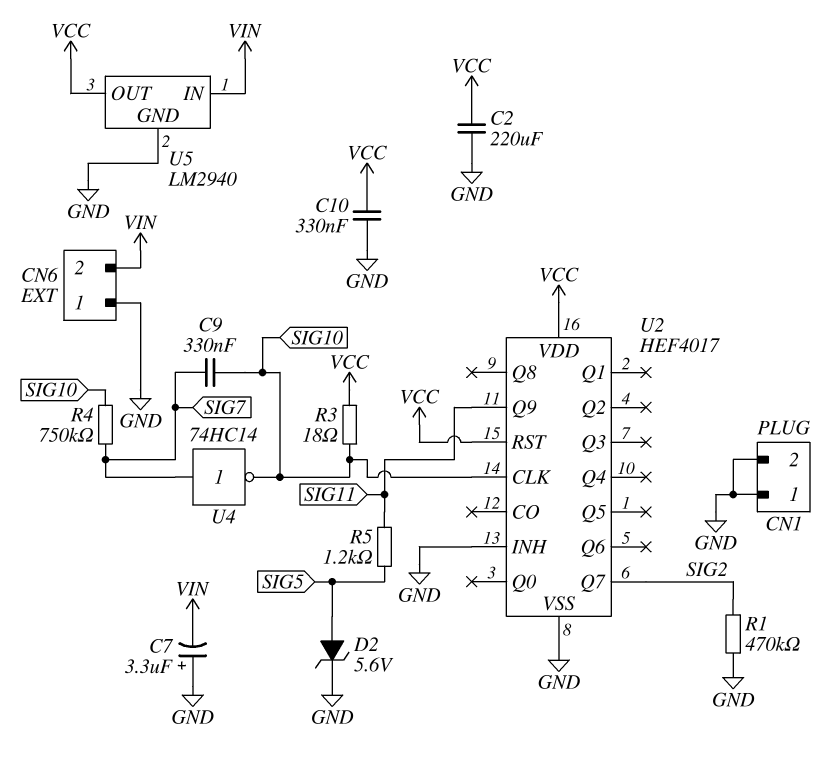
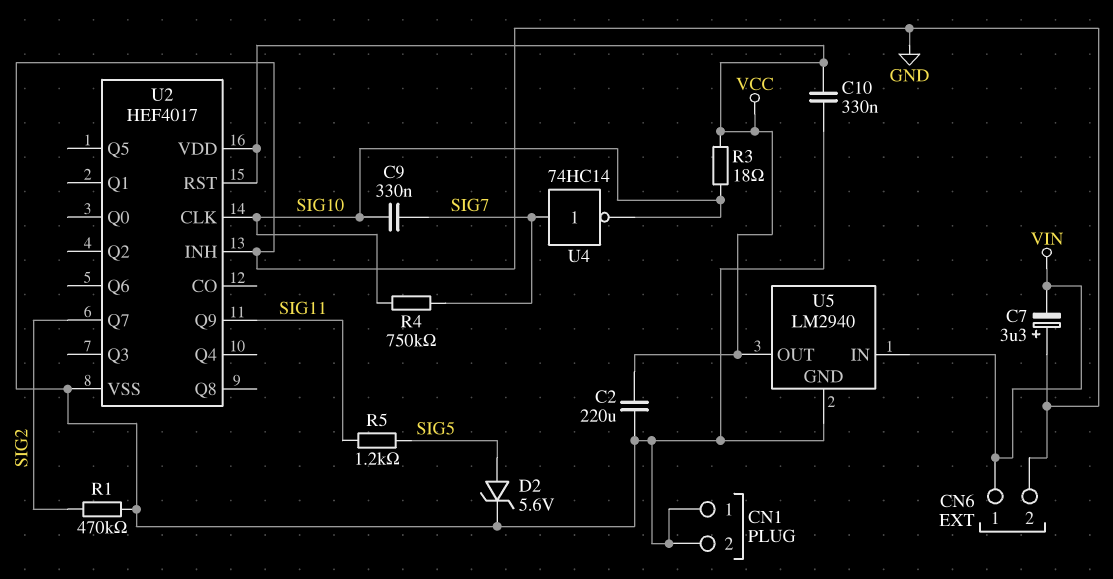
CN6 pin 1: GND -> VIN
CN6 pin 2: VIN -> GND

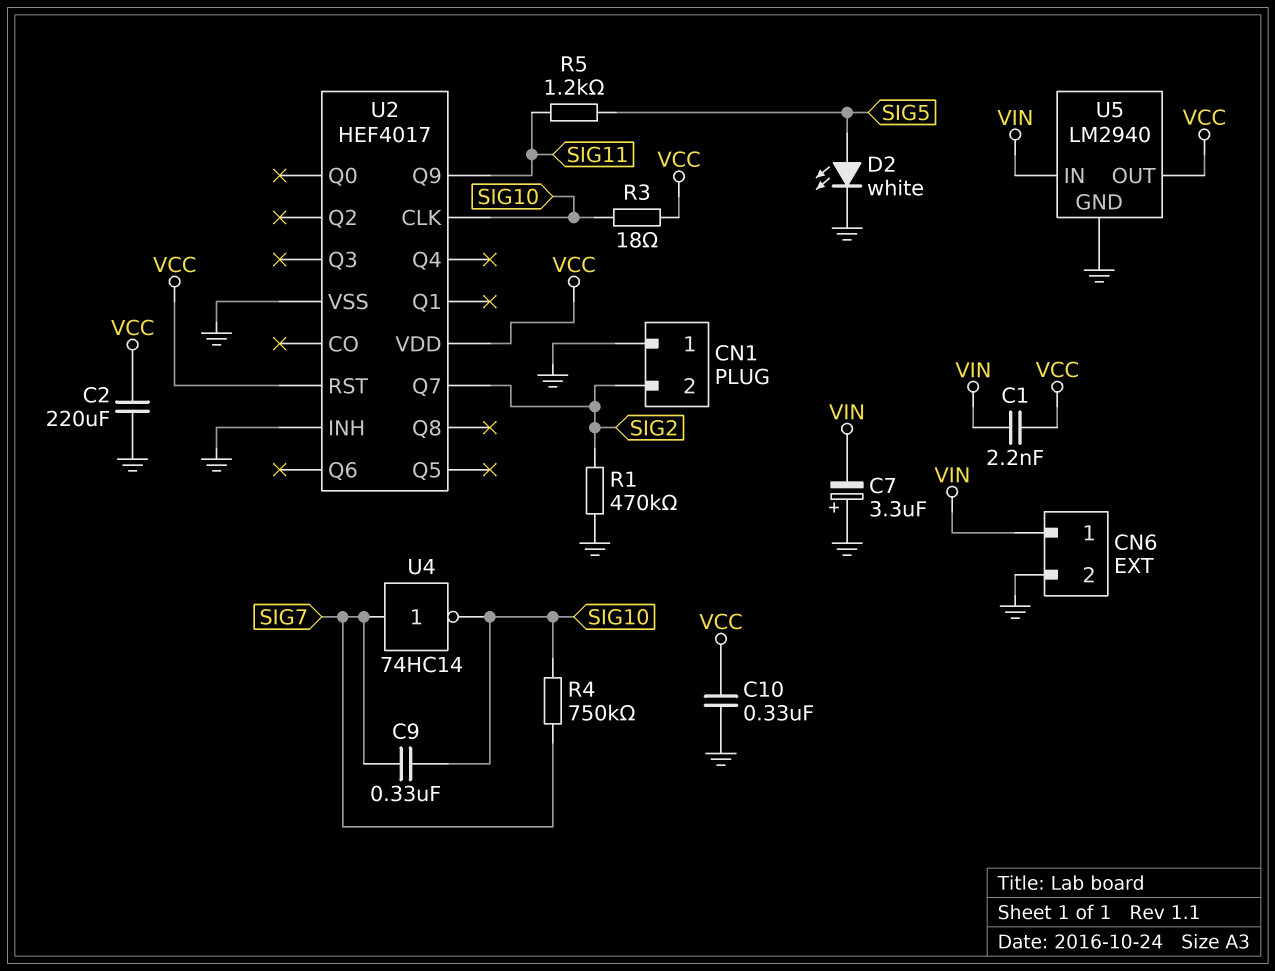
C1: none -> 2.2nF (VCC, VIN)
CN1 pin 2: GND -> SIG2
D2: zener 5.6V (A SIG5, K GND) -> LED white (A SIG5, K GND)

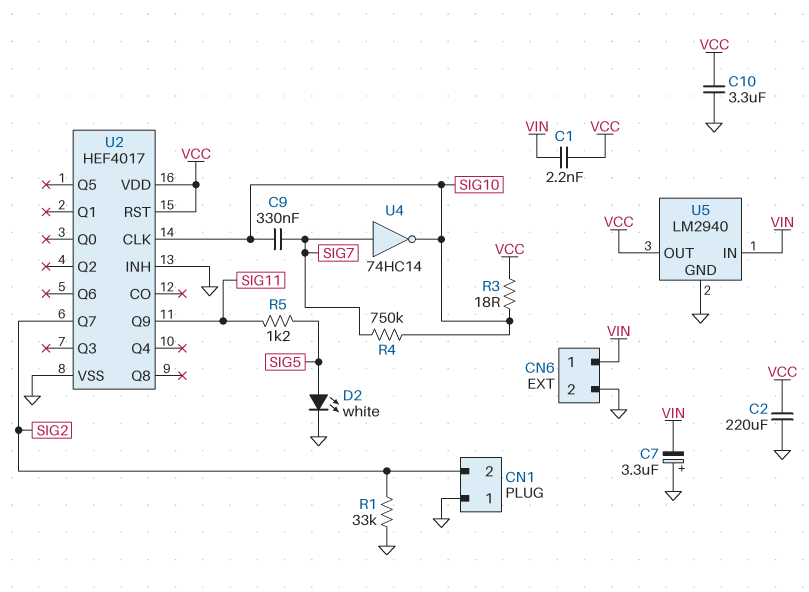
C10: 330nF (GND, VCC) -> 3.3uF (GND, VCC)
R1: 470k (GND, SIG2) -> 33k (GND, SIG2)

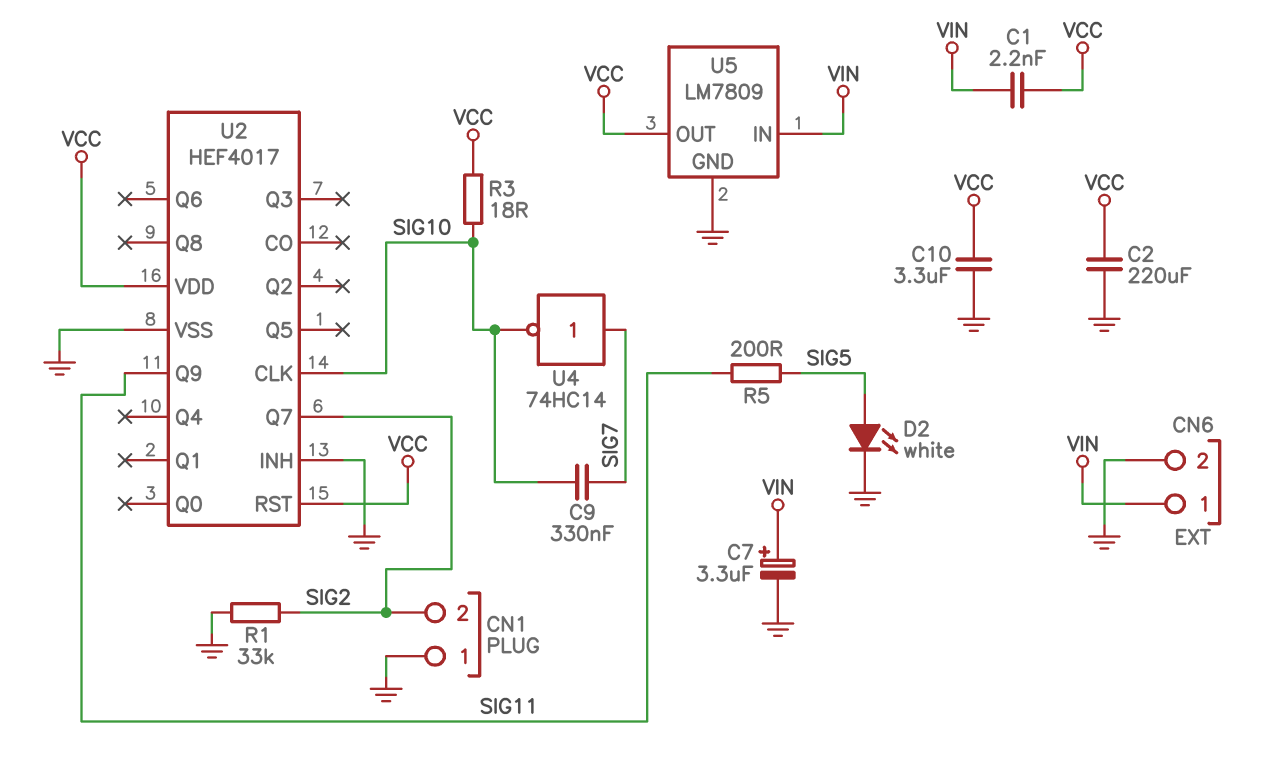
C7: 3.3uF (plus GND, minus VIN) -> 3.3uF (plus VIN, minus GND)
R4: 750k (SIG7, SIG10) -> none
R5: 1.2k (SIG5, SIG11) -> 200 (SIG5, SIG11)
U5: LM2940 -> LM7809

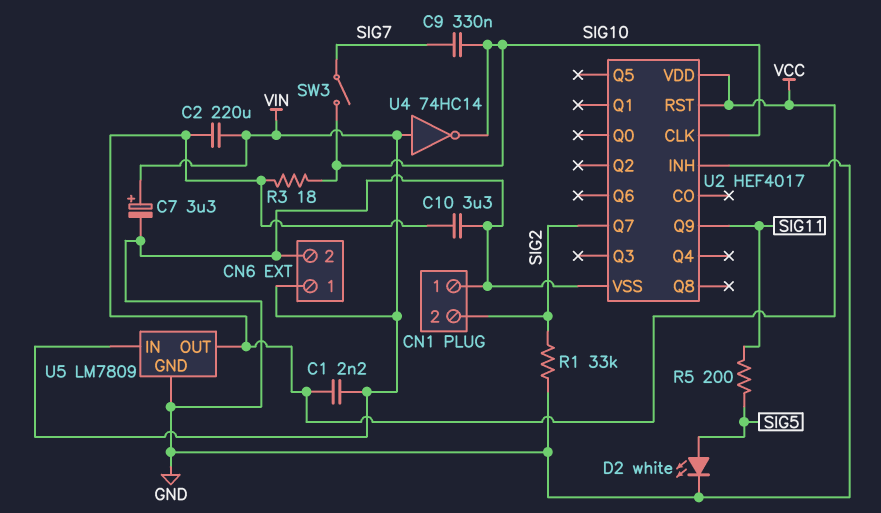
C2: 220uF (GND, VCC) -> 220uF (VCC, VIN)
SW3: none -> switch (SIG7, SIG10)
U4: NOT 74HC14 (in SIG7, out SIG10) -> NOT 74HC14 (in VIN, out SIG10)

